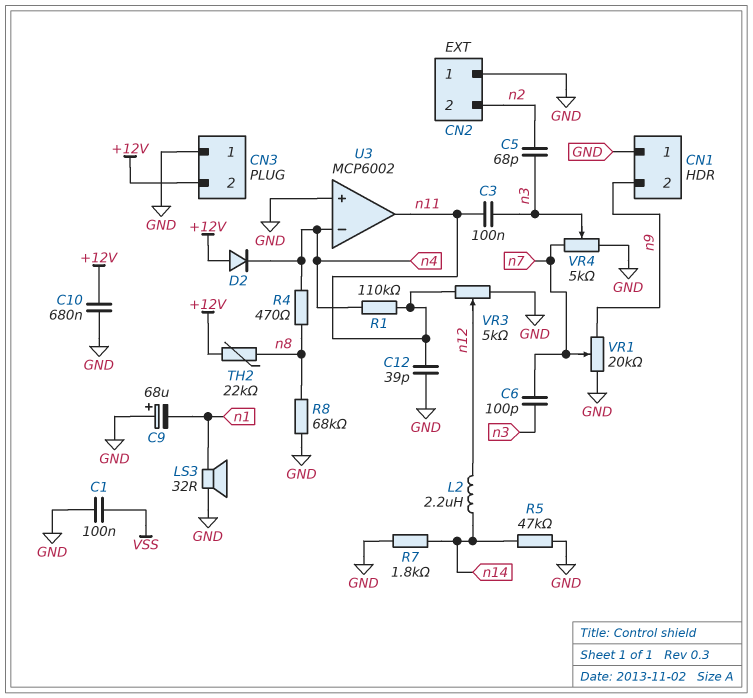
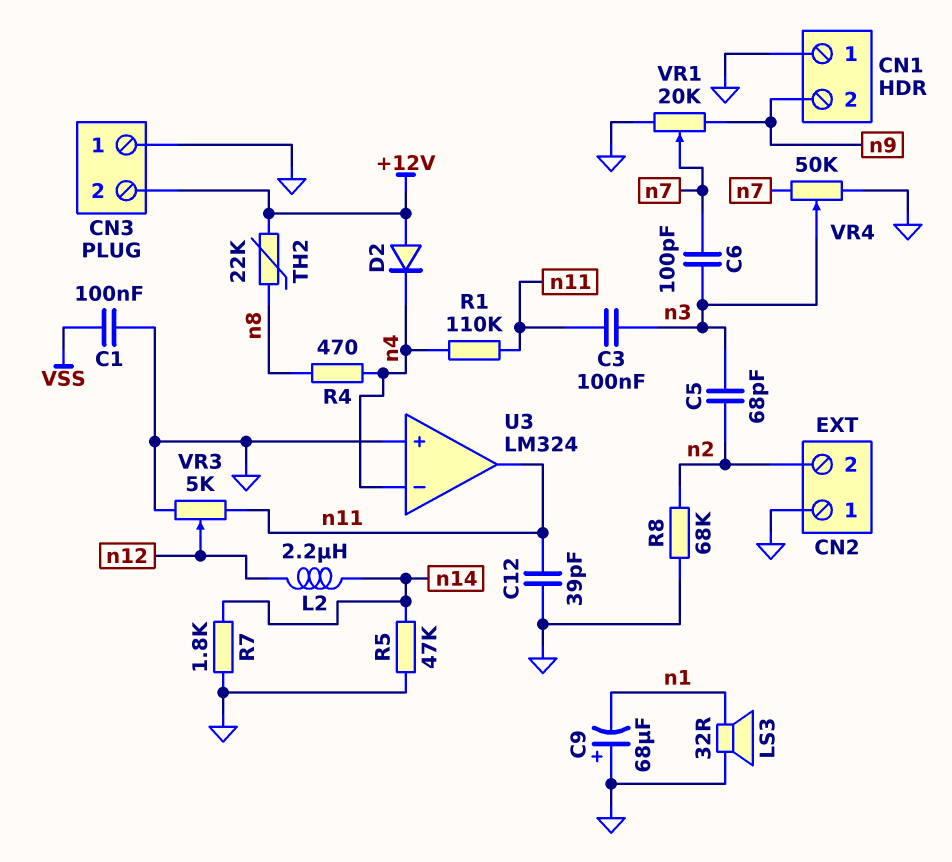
C10: 680nF (+12V, GND) -> none
R8: 68k (GND, n8) -> 68k (GND, n2)
U3: MCP6002 -> LM324
VR4: 5k (GND, n7, wiper n3) -> 50k (GND, n7, wiper n3)

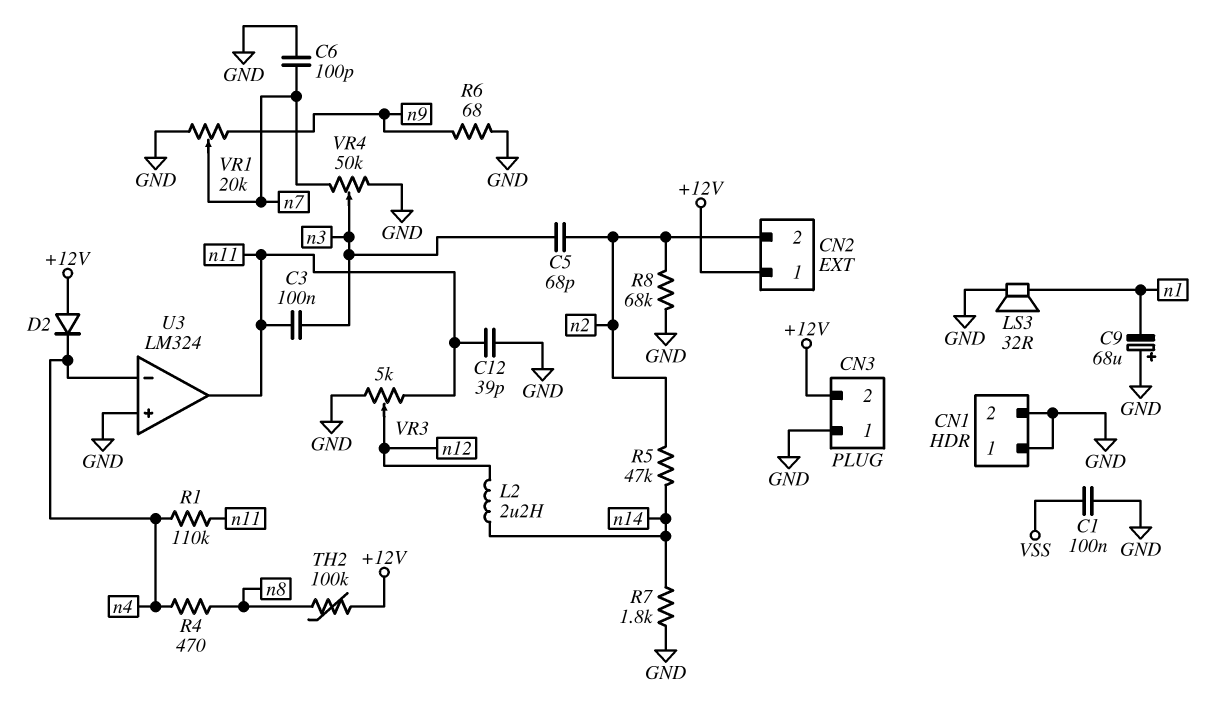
C6: 100pF (n3, n7) -> 100pF (GND, n7)
CN1 pin 2: n9 -> GND
CN2 pin 1: GND -> +12V
R5: 47k (GND, n14) -> 47k (n2, n14)
R6: none -> 68 (GND, n9)
TH2: 22k (+12V, n8) -> 100k (+12V, n8)

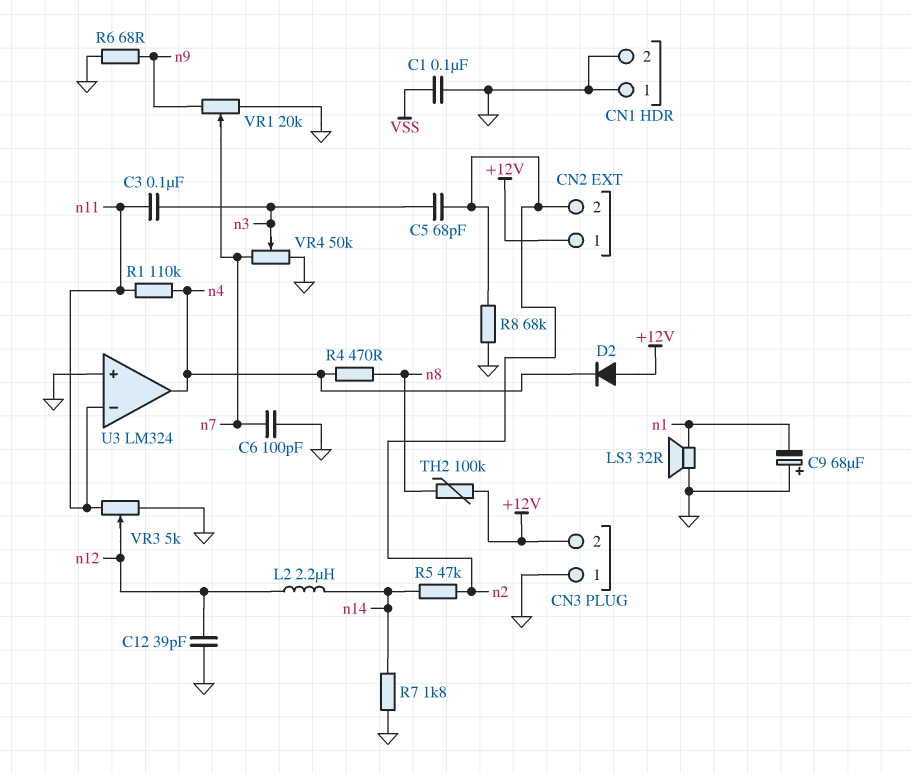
C12: 39pF (GND, n11) -> 39pF (GND, n12)
U3 pin in-: n4 -> n11
U3 pin out: n11 -> n4

